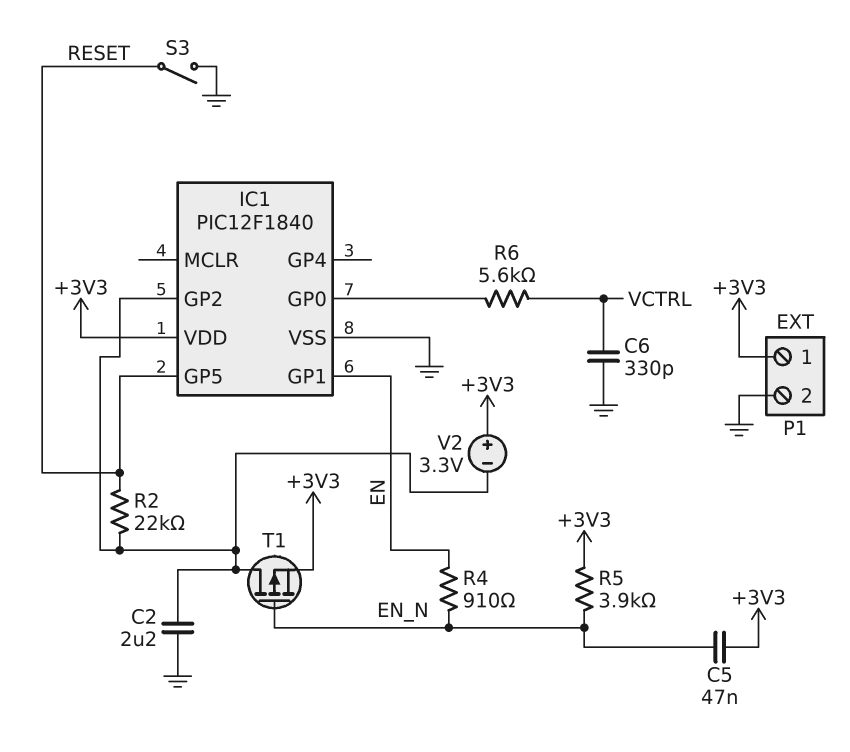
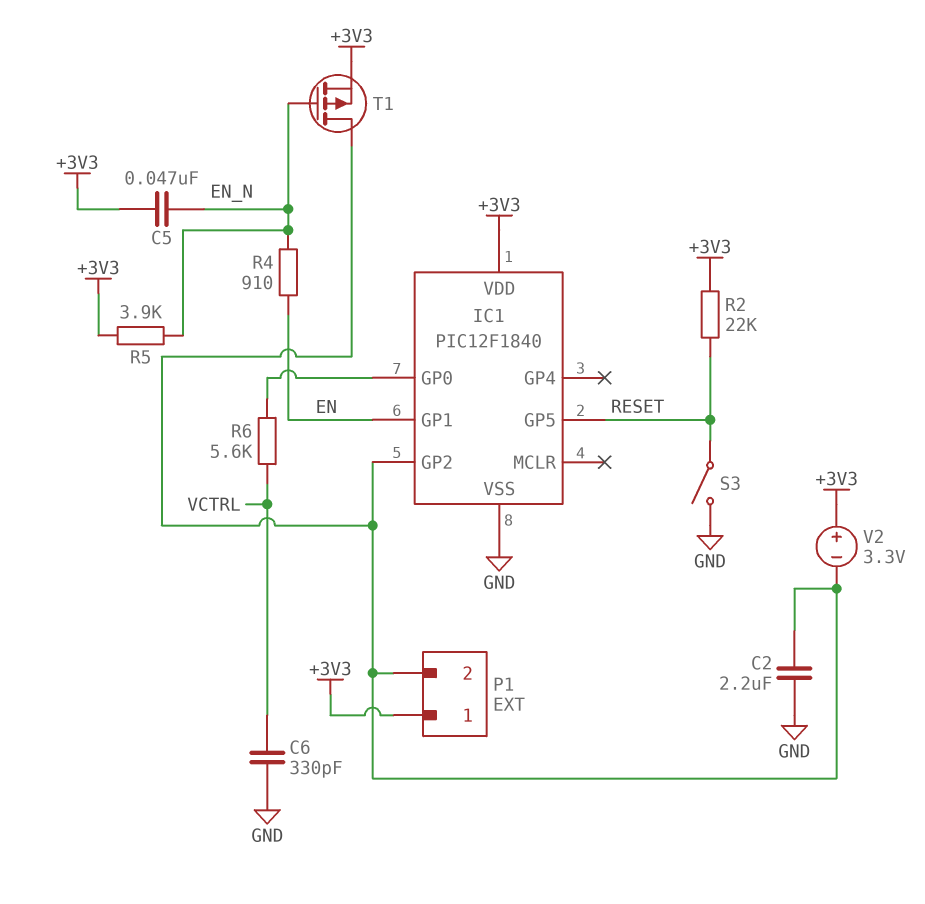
P1 pin 2: GND -> IC1/GP2
R2: 22k (IC1/GP2, RESET) -> 22k (+3V3, RESET)

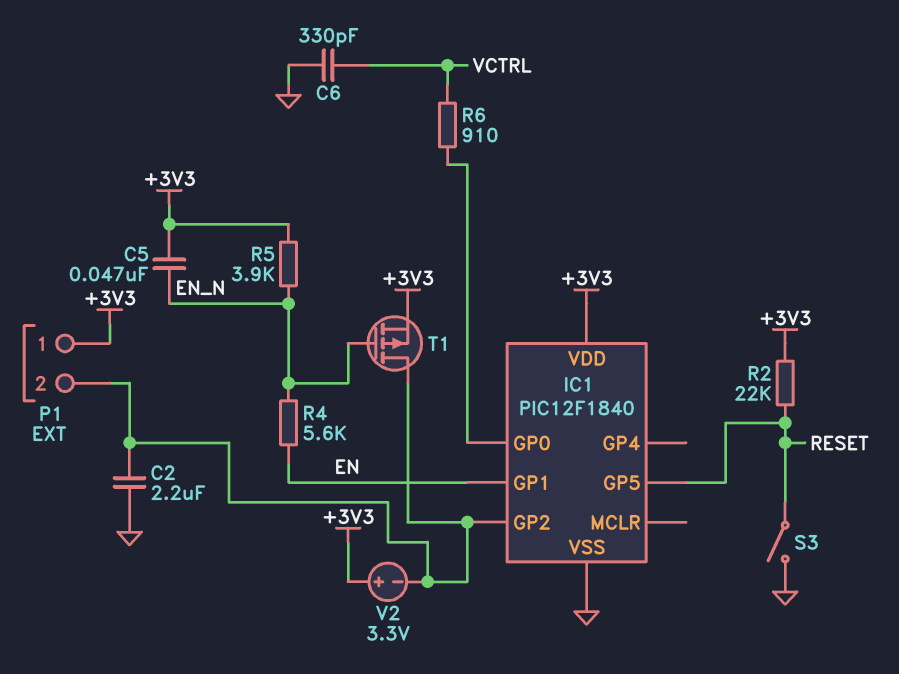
R4: 910 (EN, EN_N) -> 5.6k (EN, EN_N)
R6: 5.6k (IC1/GP0, VCTRL) -> 910 (IC1/GP0, VCTRL)

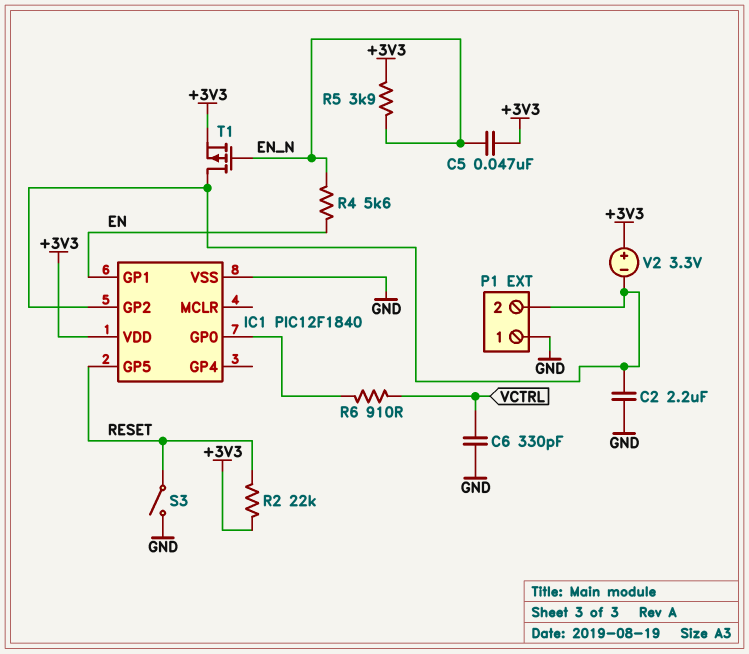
P1 pin 1: +3V3 -> GND

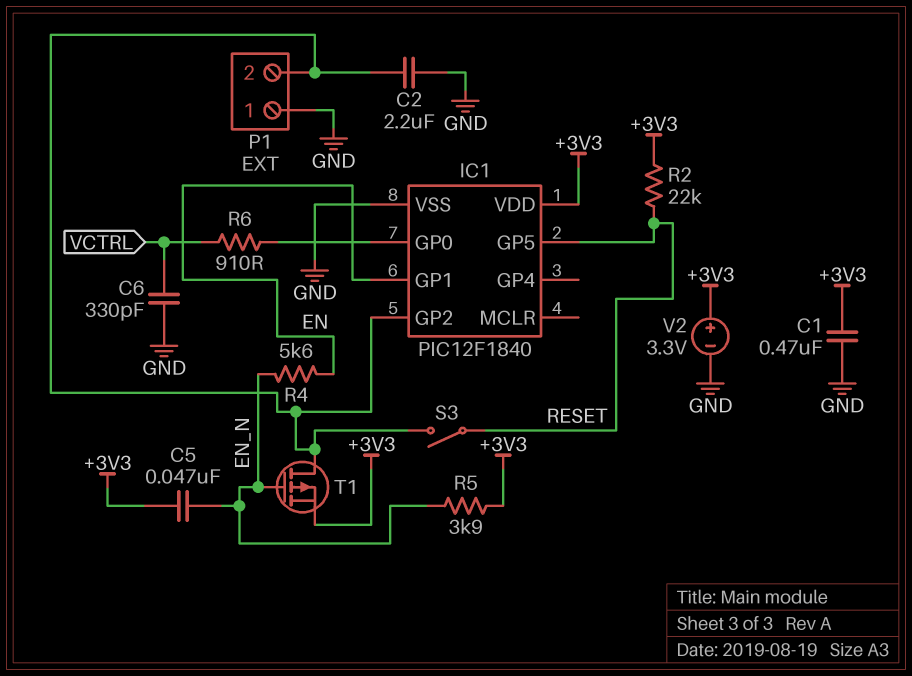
C1: none -> 470nF (+3V3, GND)
S3: switch (GND, RESET) -> switch (IC1/GP2, RESET)
V2: 3.3V (plus +3V3, minus IC1/GP2) -> 3.3V (plus +3V3, minus GND)

